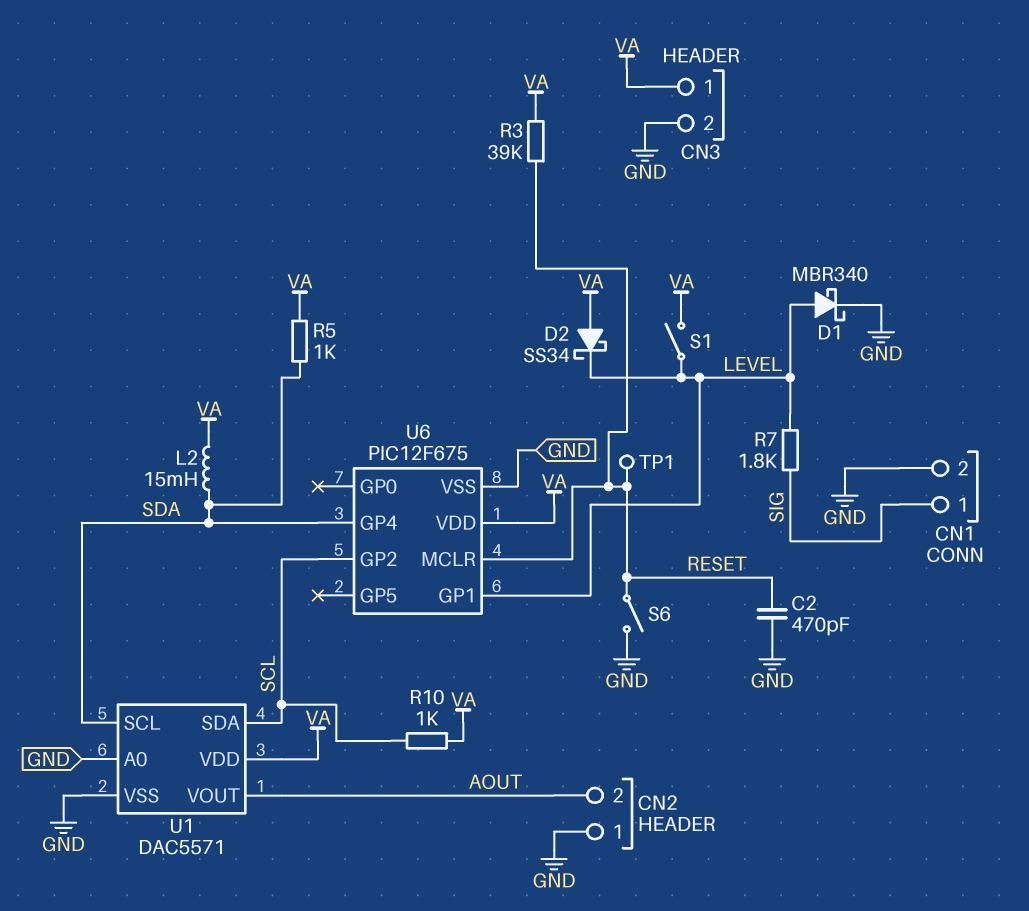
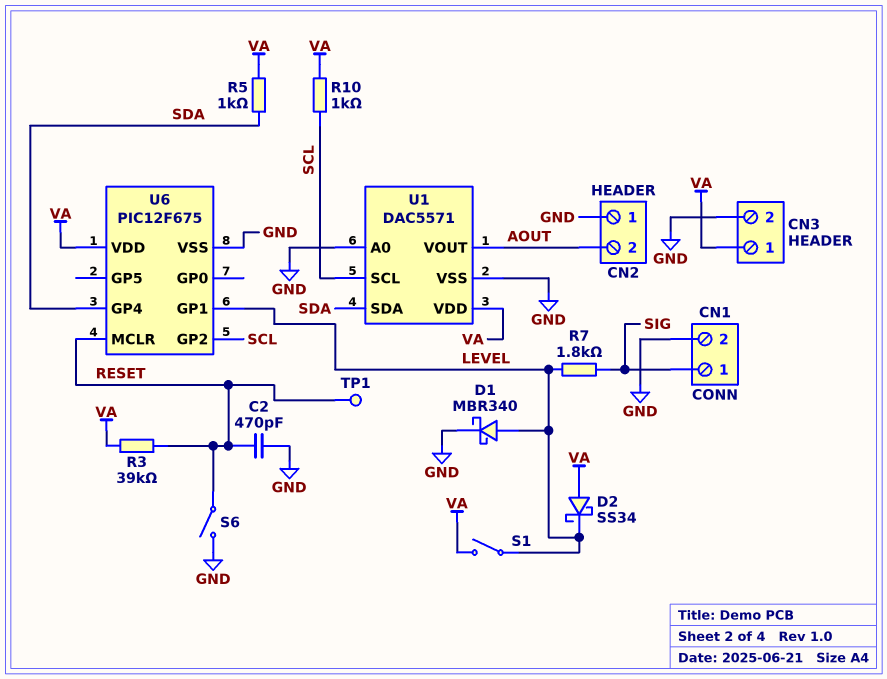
L2: 15mH (SDA, VA) -> none
U1 pin SCL: SDA -> SCL
U1 pin SDA: SCL -> SDA

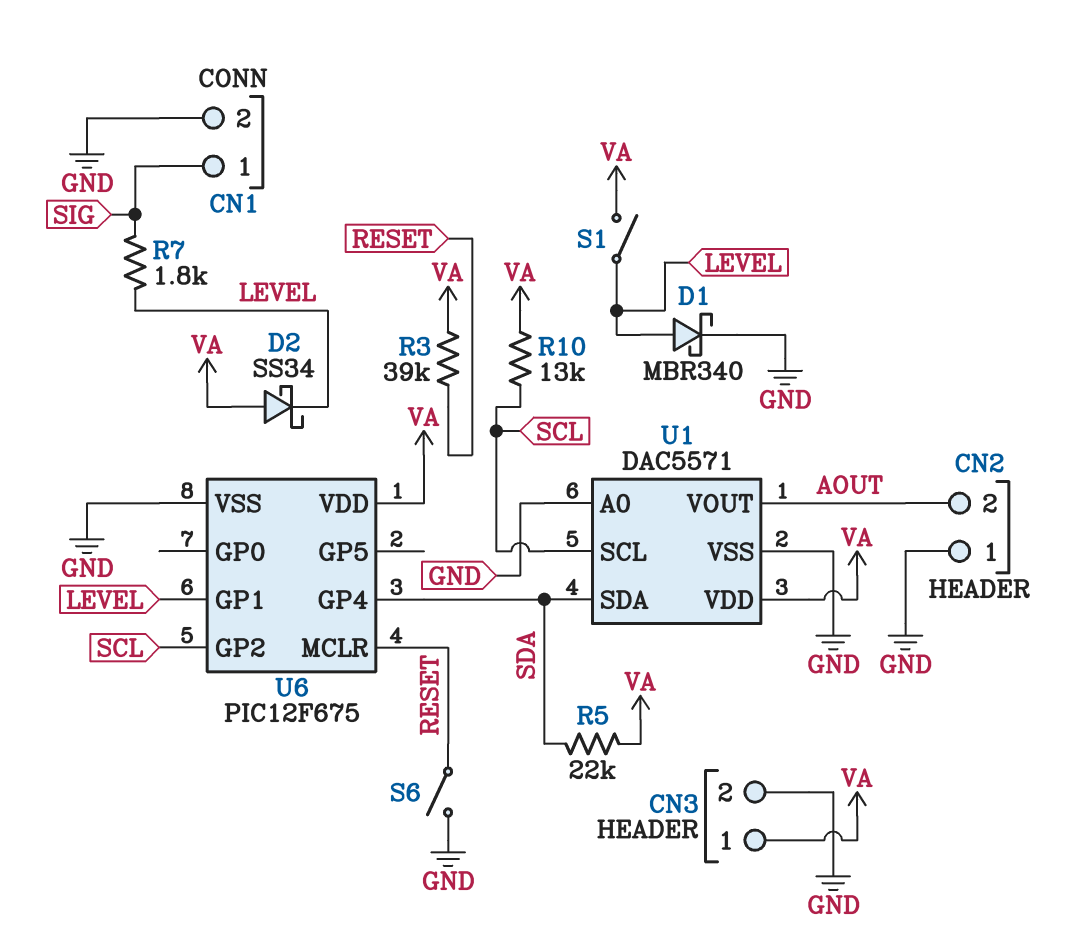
C2: 470pF (GND, RESET) -> none
R5: 1k (SDA, VA) -> 22k (SDA, VA)
R10: 1k (SCL, VA) -> 13k (SCL, VA)
TP1: test point (RESET) -> none

